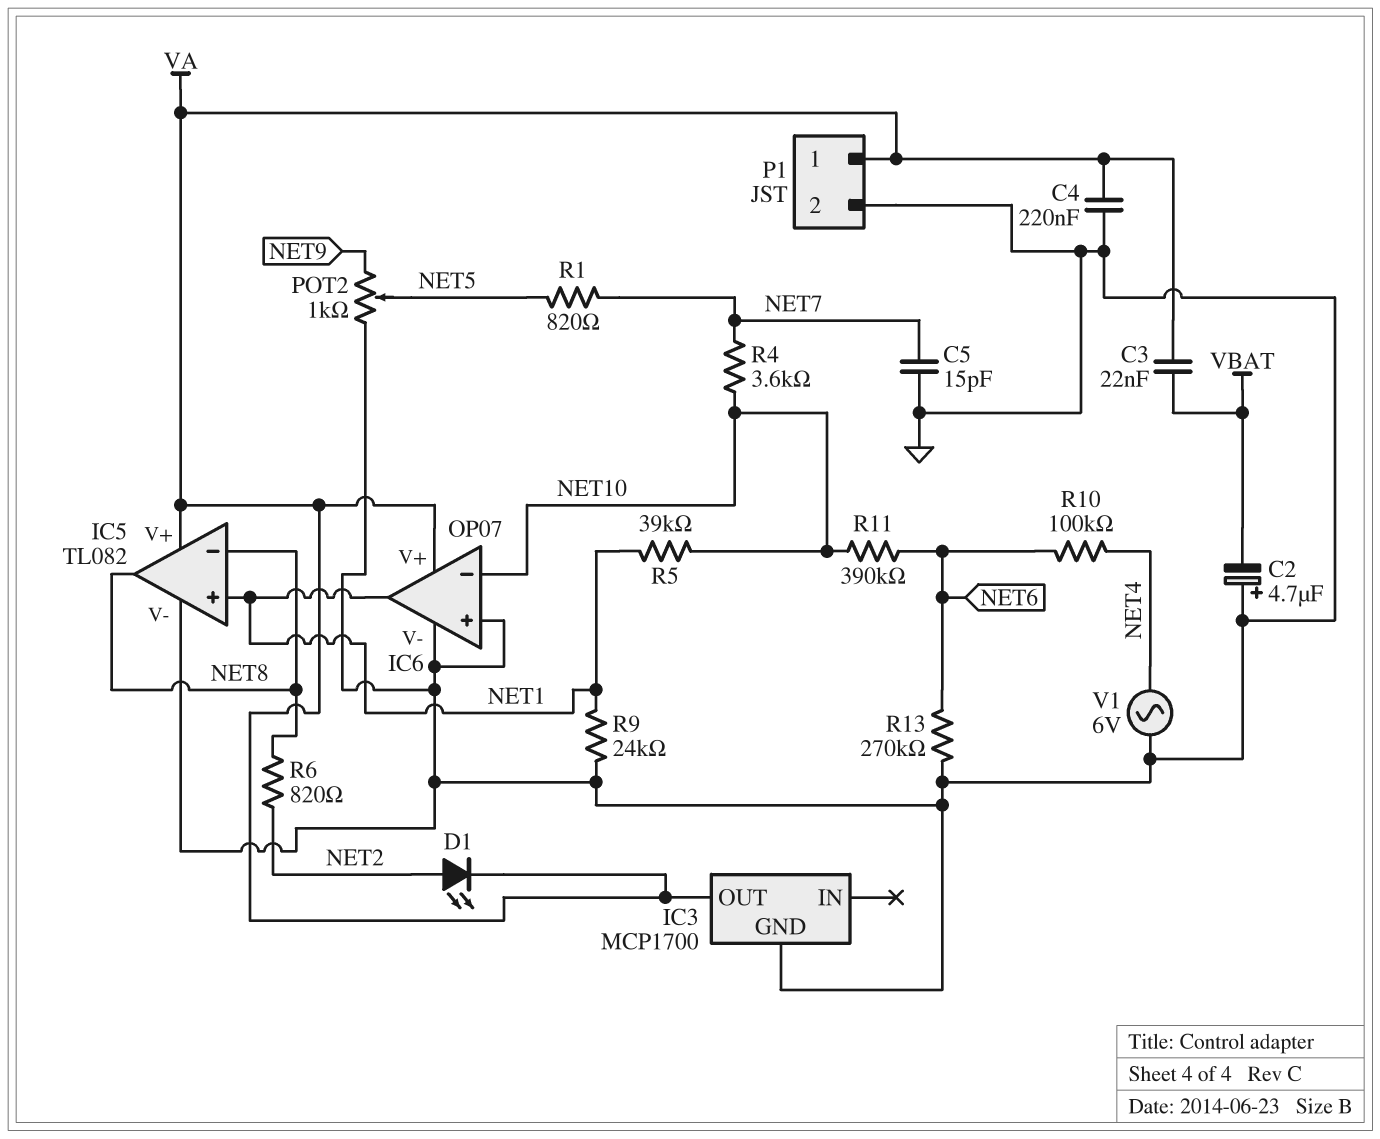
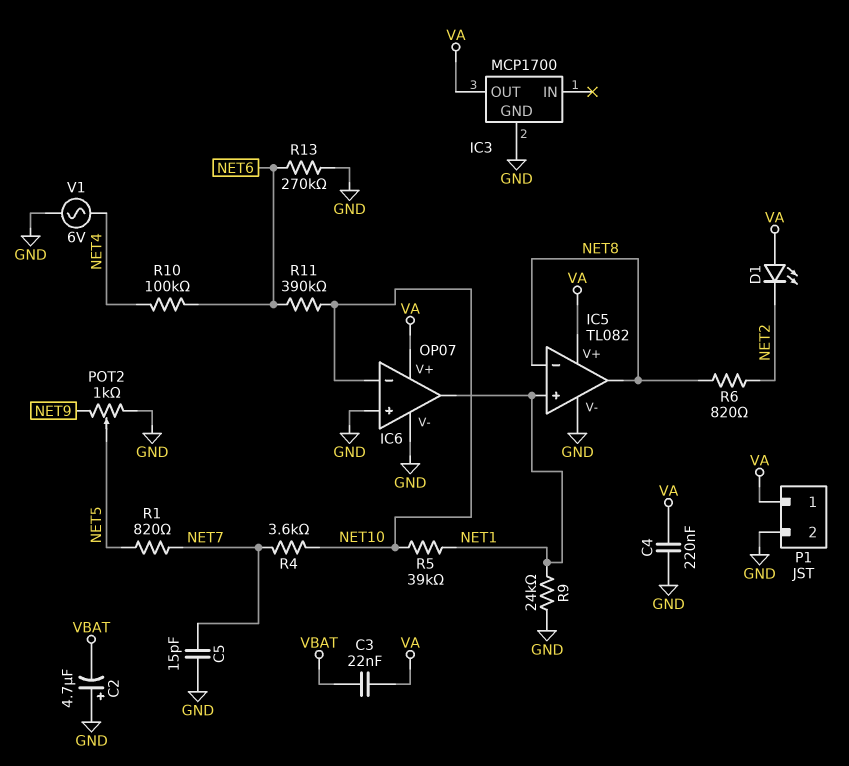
D1: LED (A NET2, K VA) -> LED (A VA, K NET2)

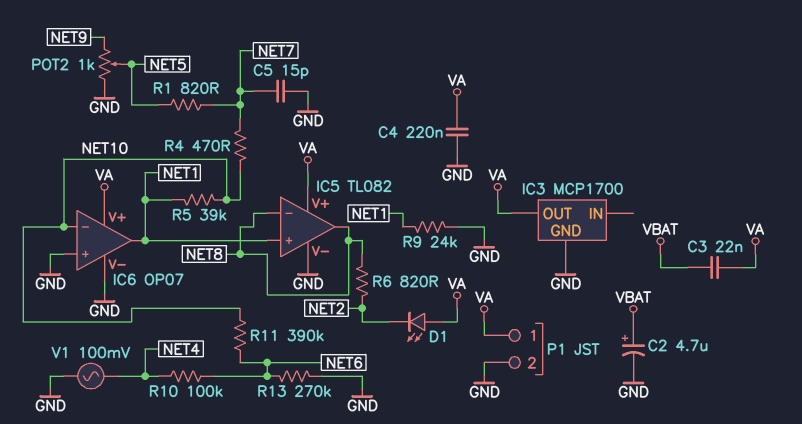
C2: 4.7uF (plus GND, minus VBAT) -> 4.7uF (plus VBAT, minus GND)
R4: 3.6k (NET7, NET10) -> 470 (NET7, NET10)
V1: AC 6V (GND, NET4) -> AC 100mV (GND, NET4)

